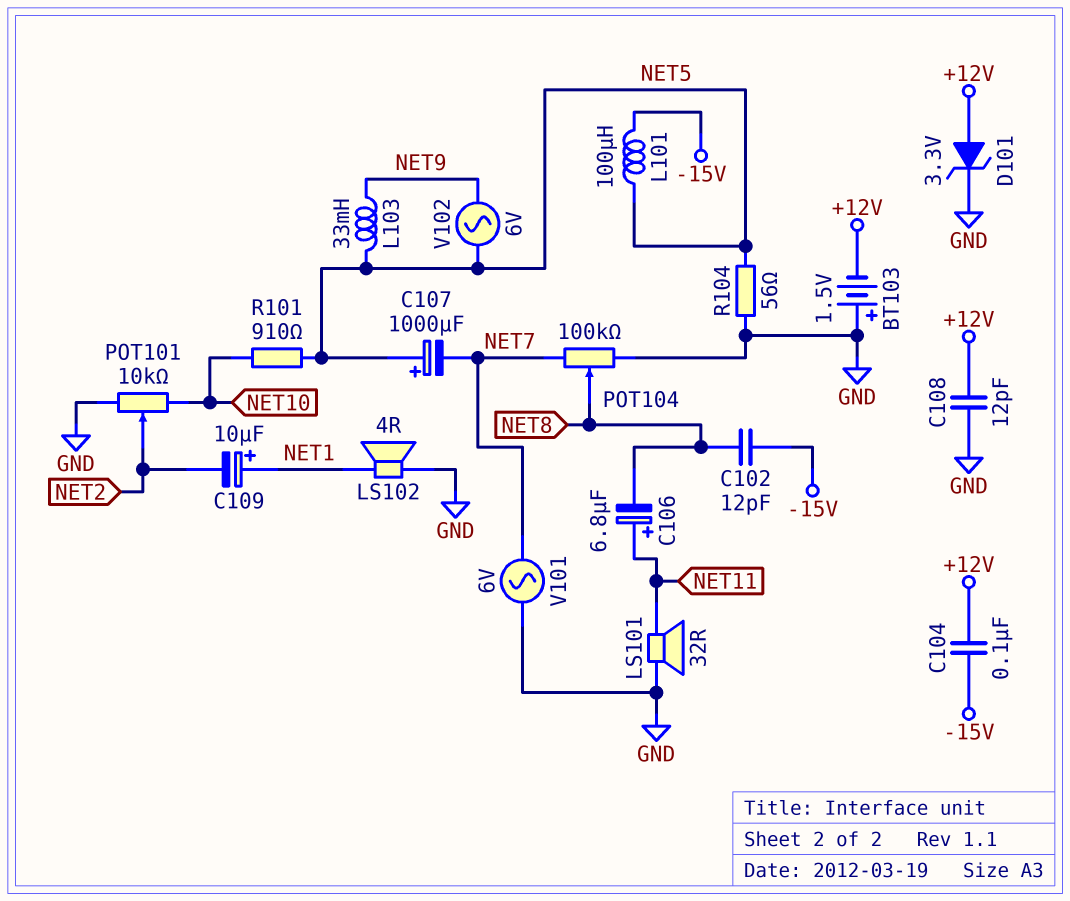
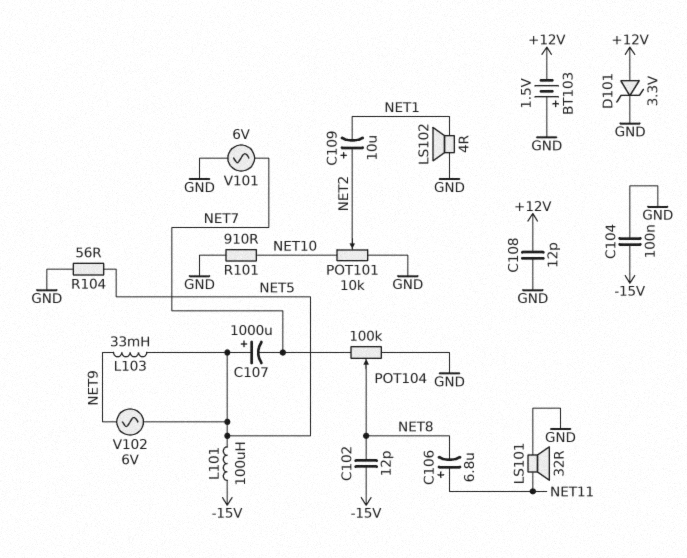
C104: 100nF (+12V, -15V) -> 100nF (-15V, GND)
C109: 10uF (plus NET1, minus NET2) -> 10uF (plus NET2, minus NET1)
R101: 910 (NET5, NET10) -> 910 (GND, NET10)

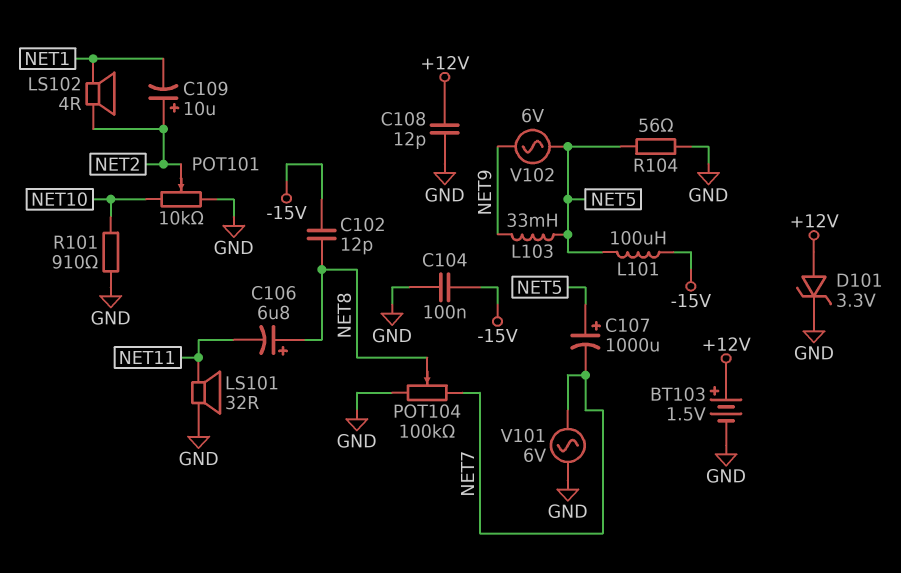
BT103: 1.5V (plus GND, minus +12V) -> 1.5V (plus +12V, minus GND)
C106: 6.8uF (plus NET11, minus NET8) -> 6.8uF (plus NET8, minus NET11)
LS102: speaker 4R (GND, NET1) -> speaker 4R (NET1, NET2)

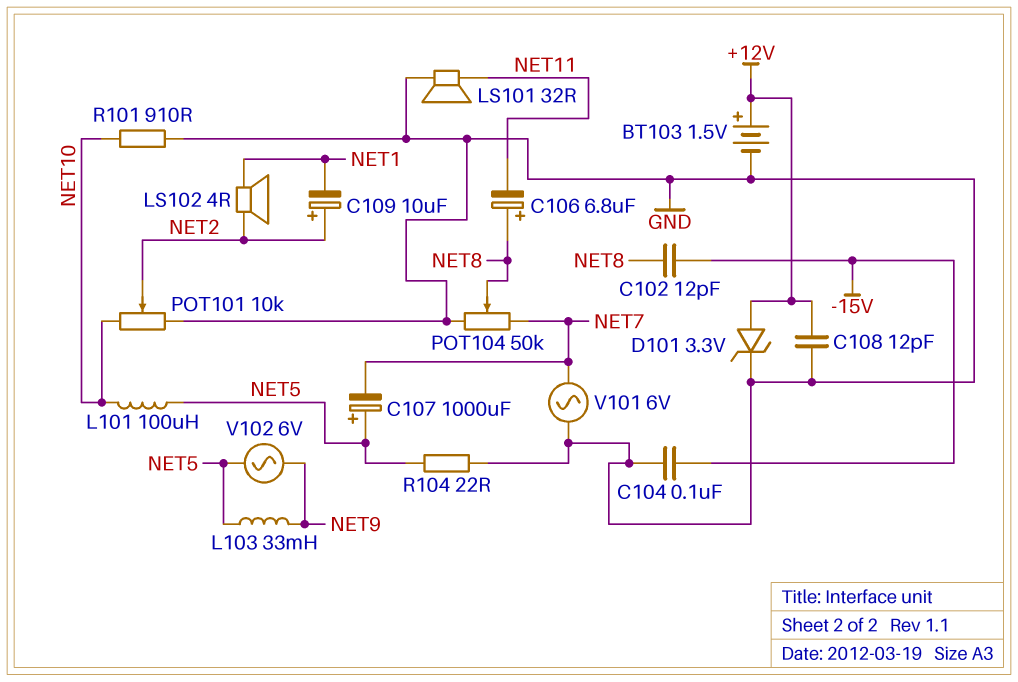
L101: 100uH (-15V, NET5) -> 100uH (NET5, NET10)
POT104: 100k (GND, NET7, wiper NET8) -> 50k (GND, NET7, wiper NET8)
R104: 56 (GND, NET5) -> 22 (GND, NET5)

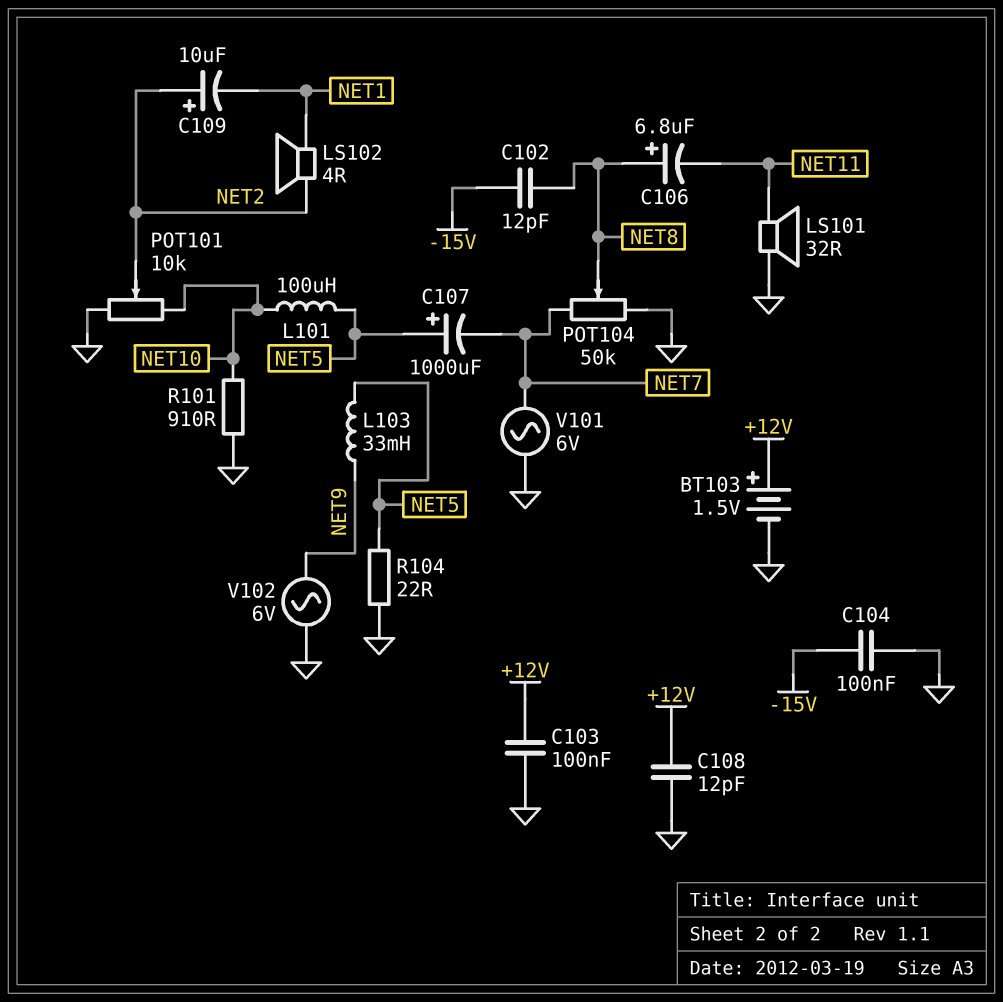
C103: none -> 100nF (+12V, GND)
D101: zener 3.3V (A +12V, K GND) -> none
V102: AC 6V (NET5, NET9) -> AC 6V (GND, NET9)

